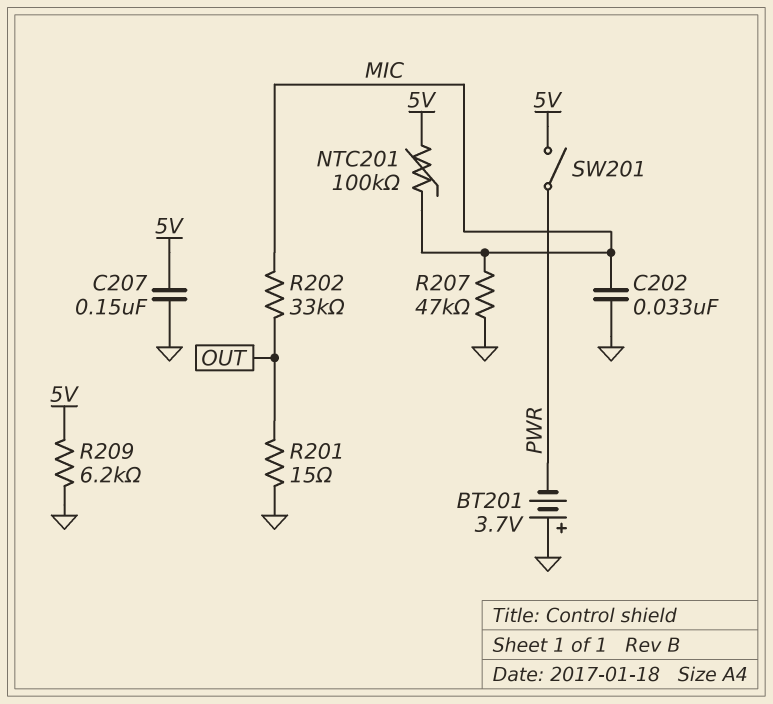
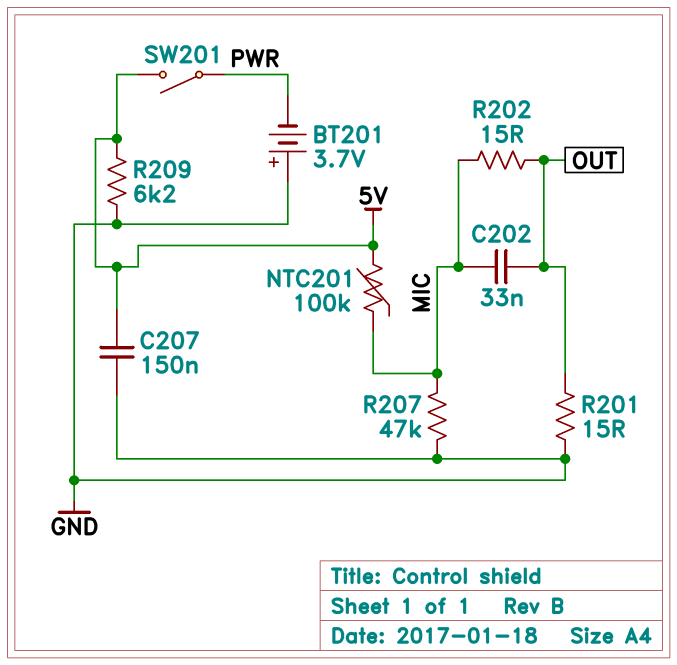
C202: 33nF (GND, MIC) -> 33nF (MIC, OUT)
R202: 33k (MIC, OUT) -> 15 (MIC, OUT)

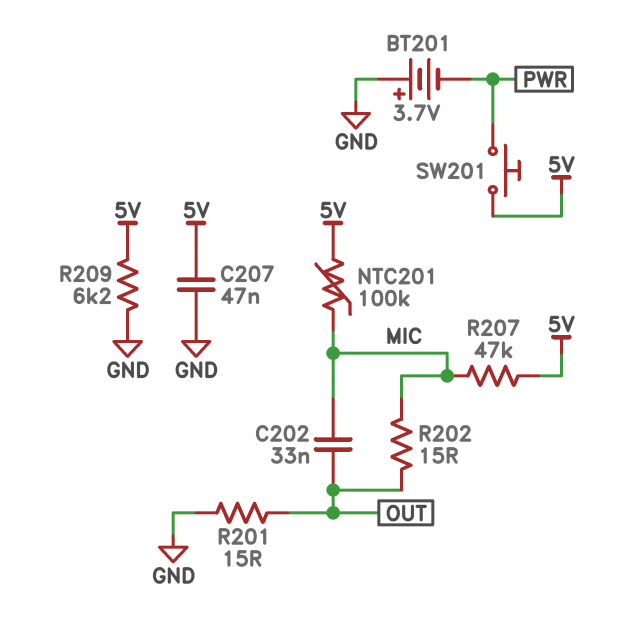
C207: 150nF (5V, GND) -> 47nF (5V, GND)
R207: 47k (GND, MIC) -> 47k (5V, MIC)
SW201: switch (5V, PWR) -> button (5V, PWR)

